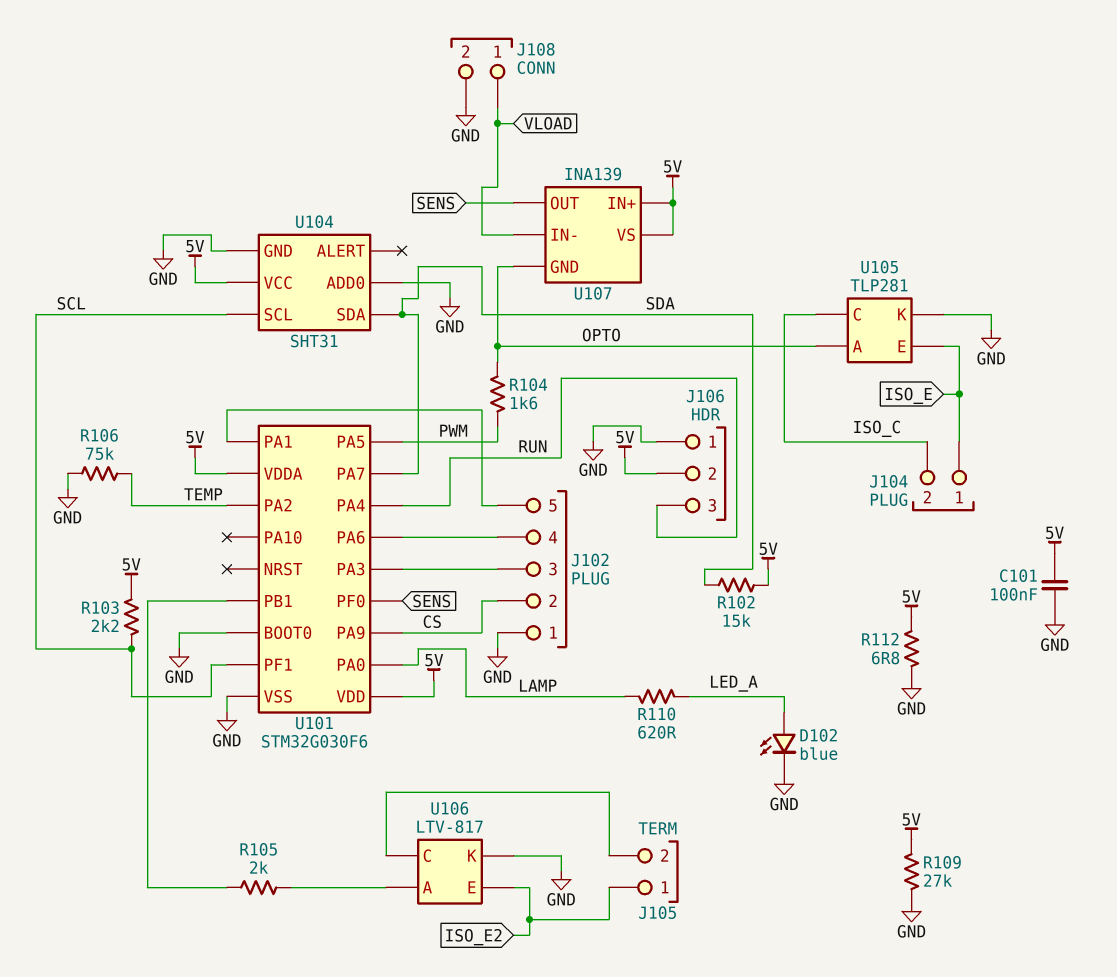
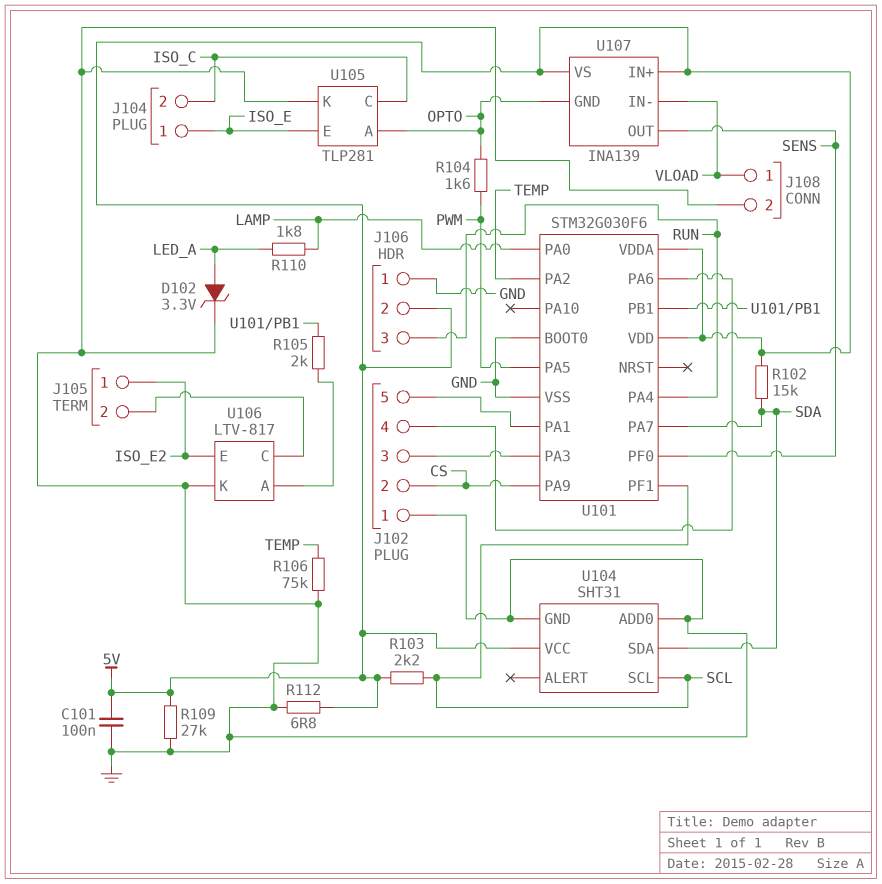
D102: LED blue (A LED_A, K GND) -> zener 3.3V (A LED_A, K GND)
R110: 620 (LAMP, LED_A) -> 1.8k (LAMP, LED_A)

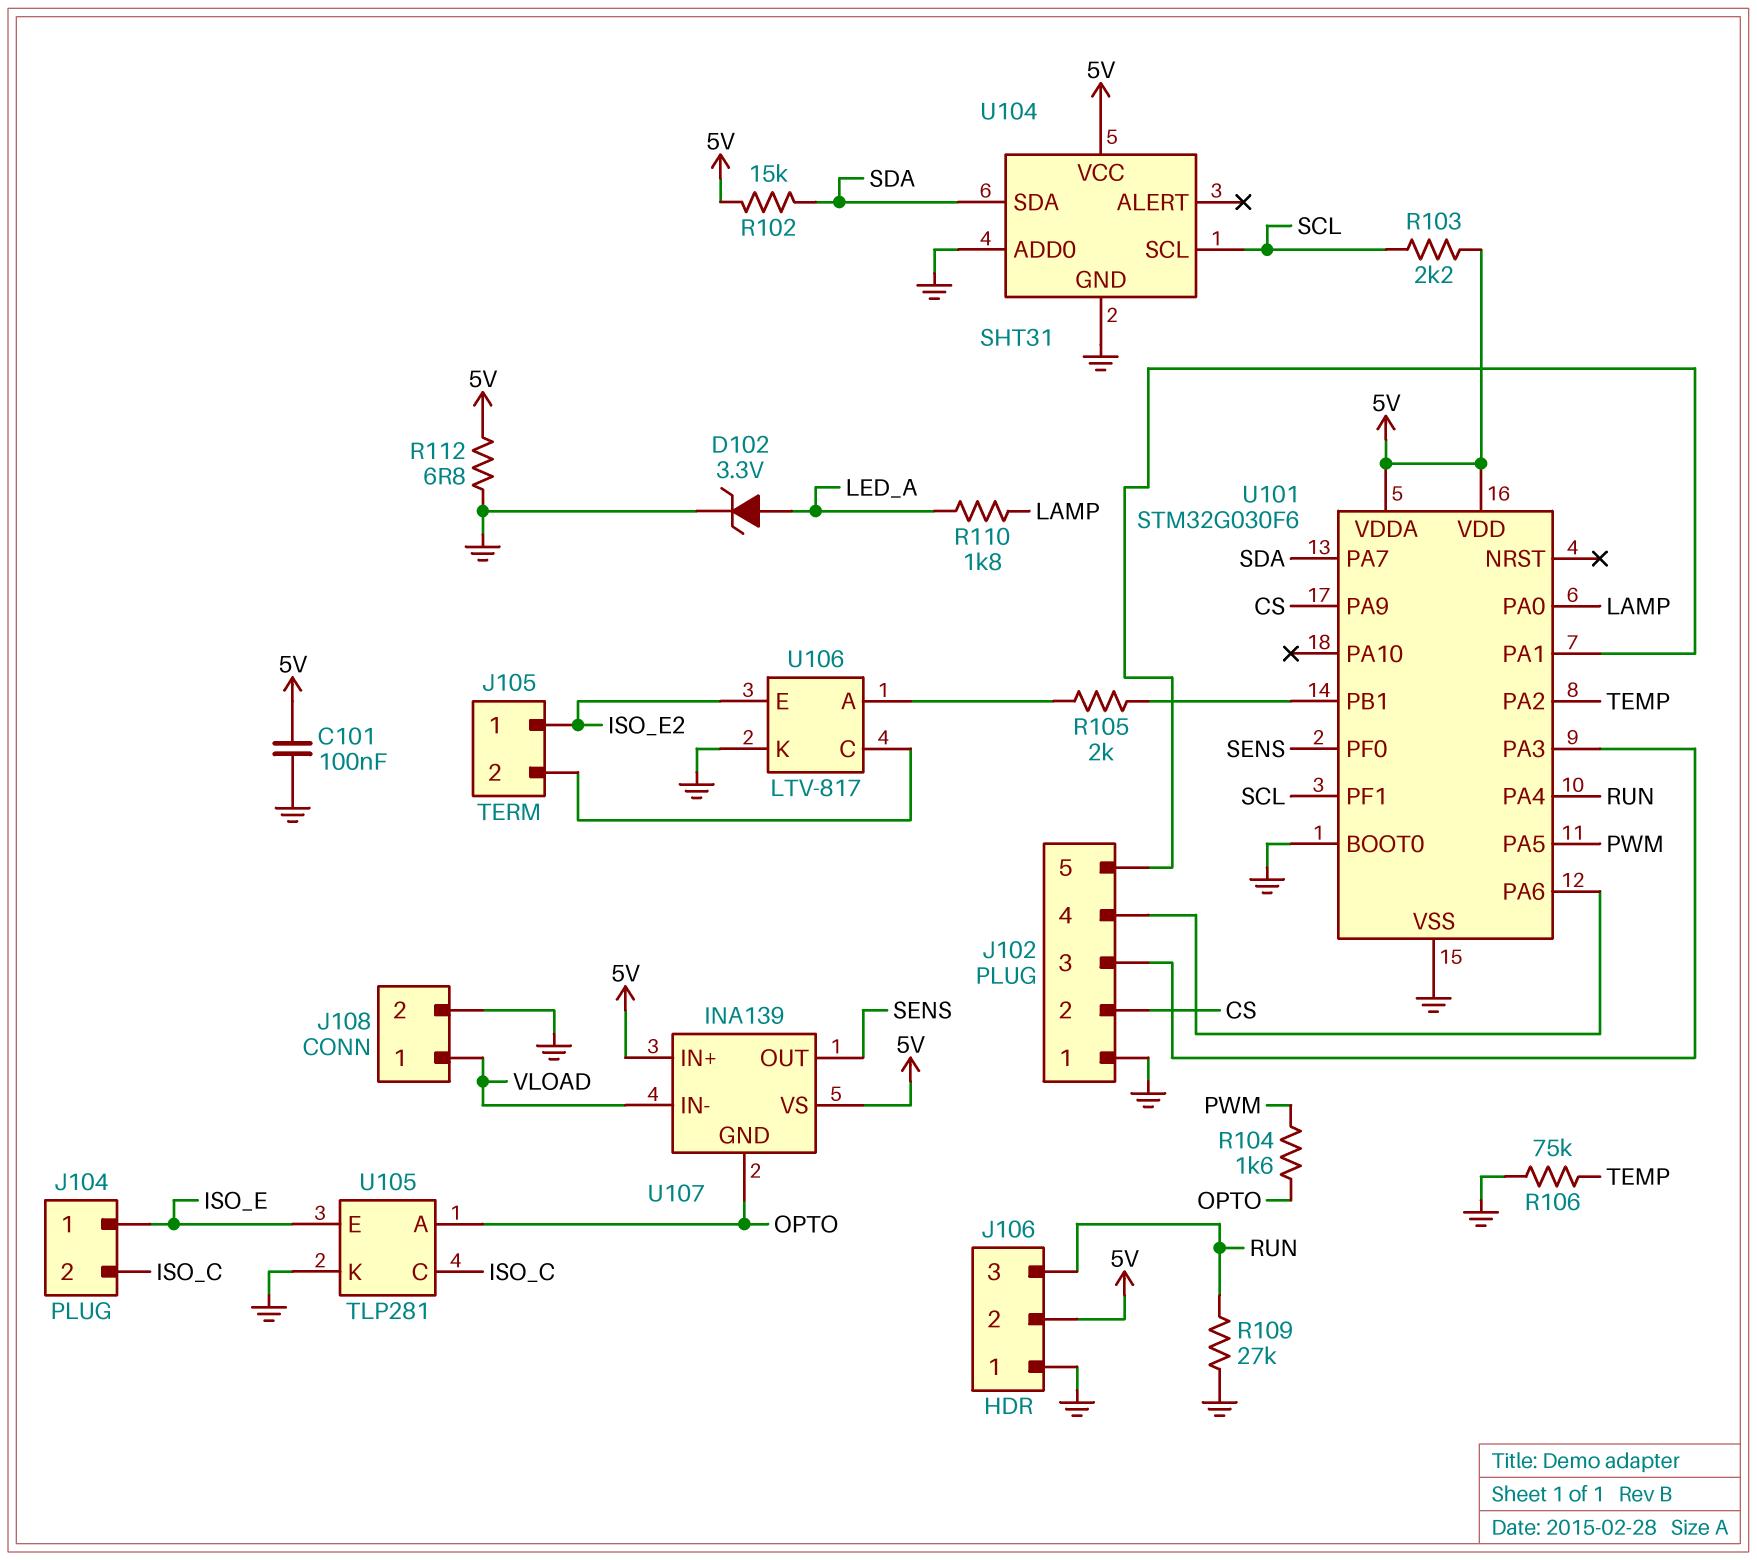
R109: 27k (5V, GND) -> 27k (GND, RUN)

